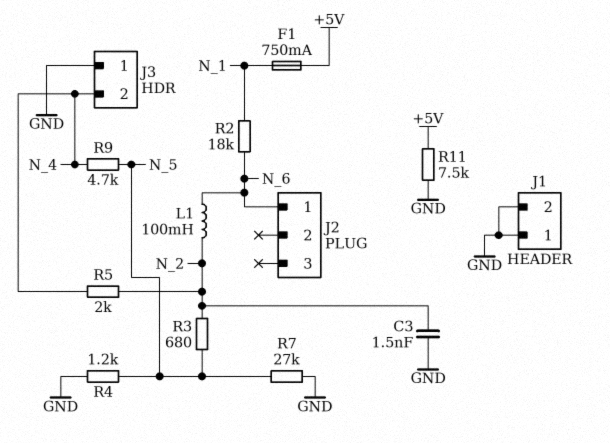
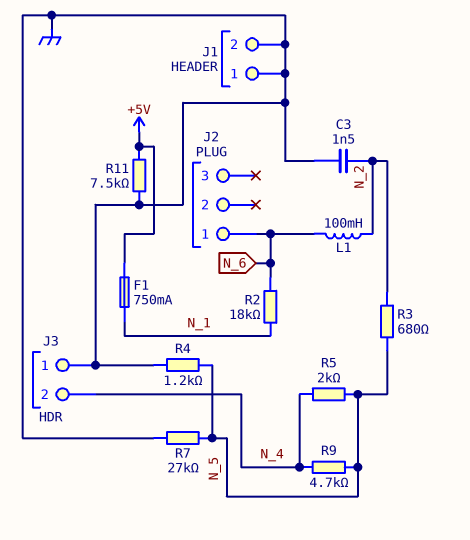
R5: 2k (N_2, N_4) -> 2k (N_4, N_5)

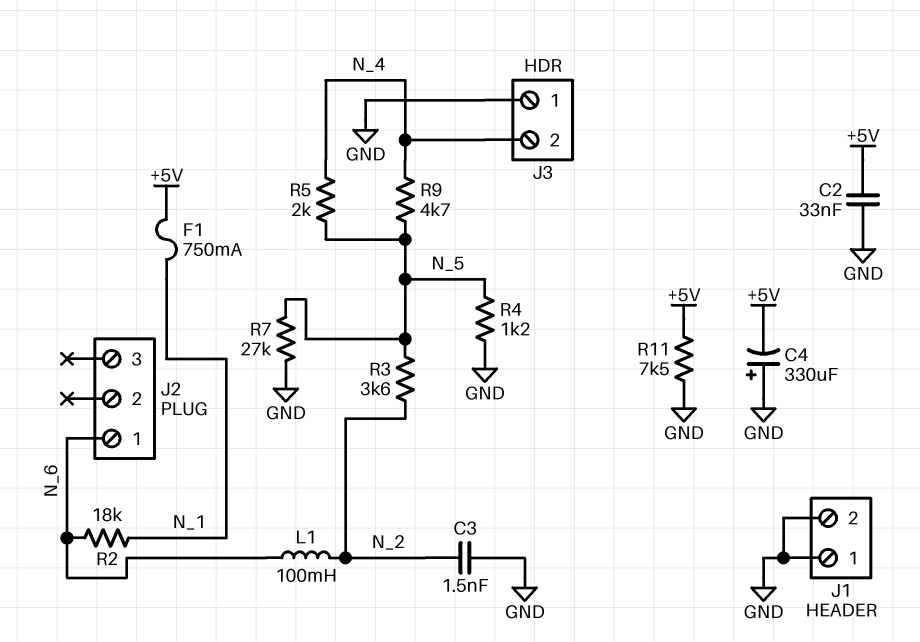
C2: none -> 33nF (+5V, GND)
C4: none -> 330uF (plus GND, minus +5V)
R3: 680 (N_2, N_5) -> 3.6k (N_2, N_5)

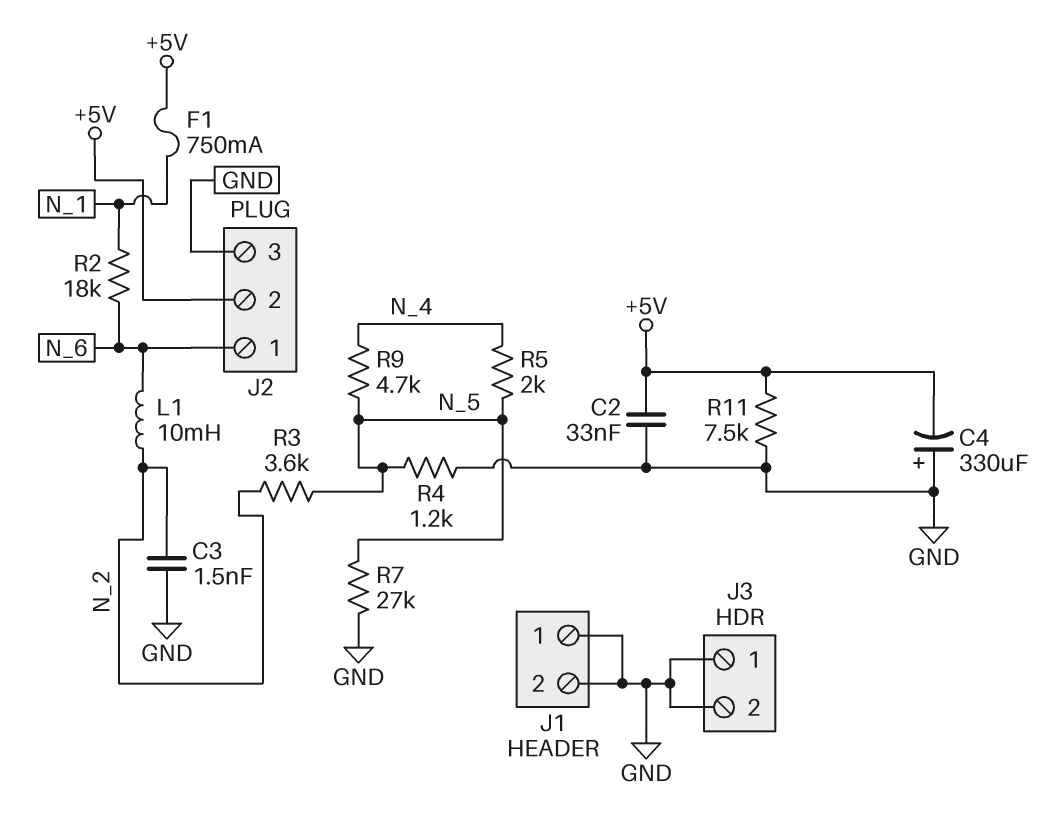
J2 pin 2: none -> +5V
J2 pin 3: none -> GND
J3 pin 2: N_4 -> GND
L1: 100mH (N_2, N_6) -> 10mH (N_2, N_6)

